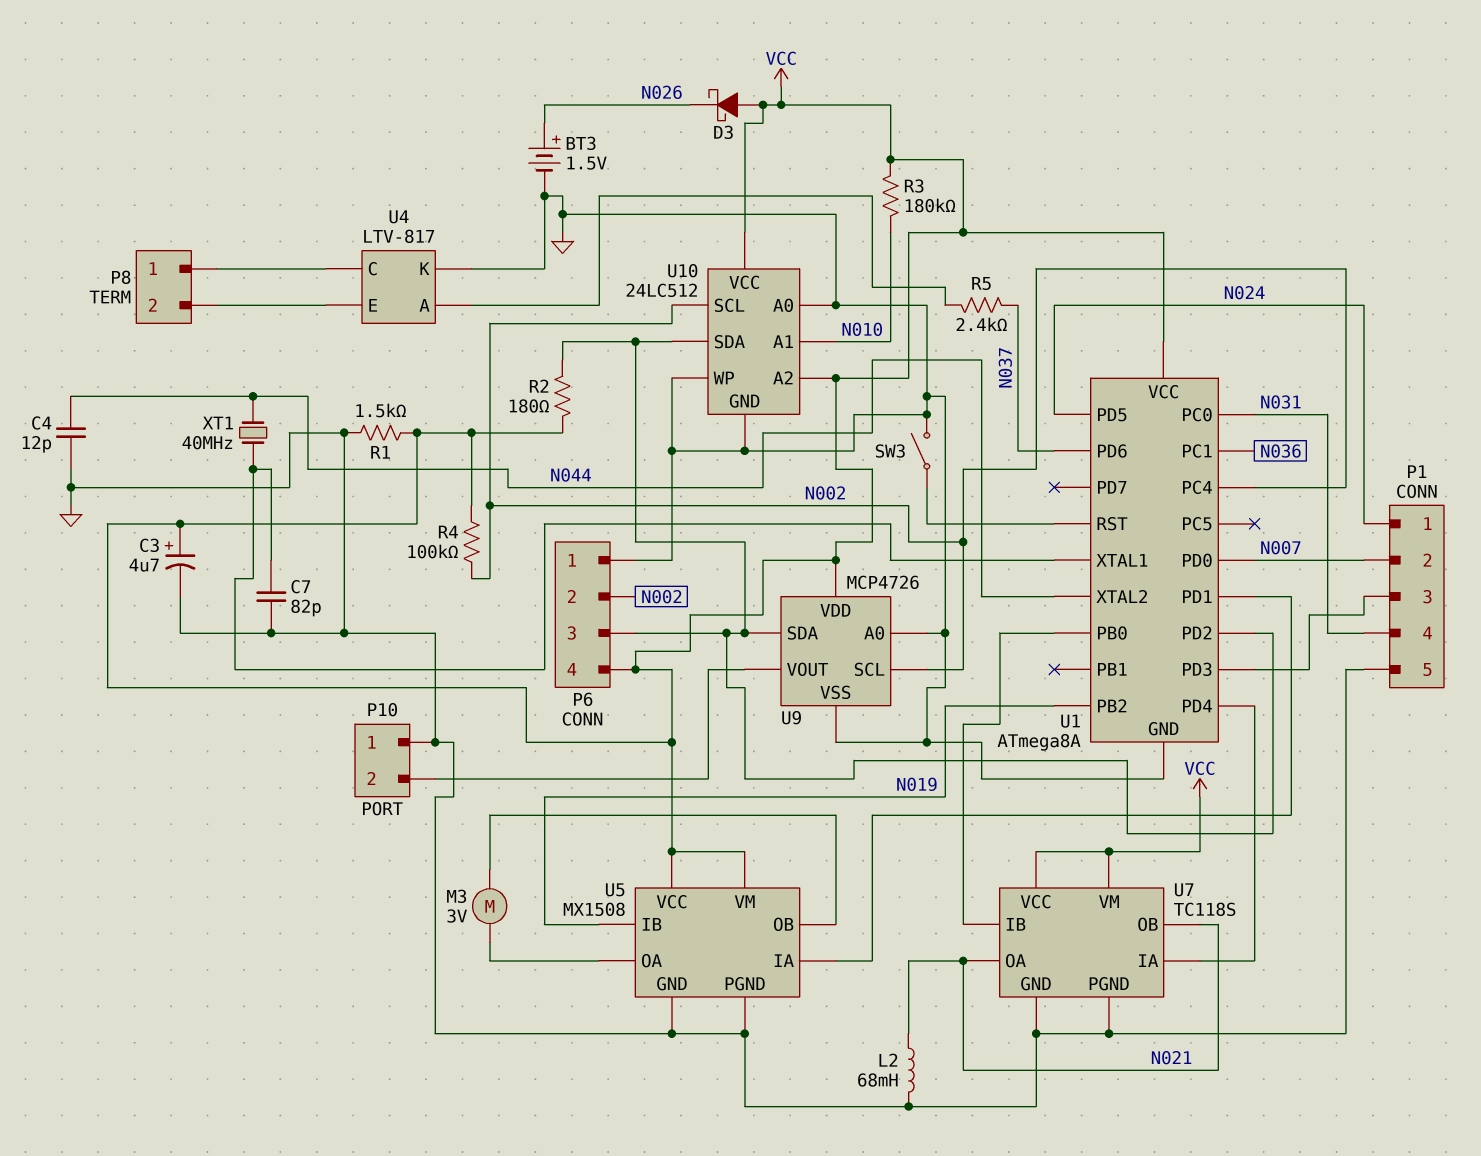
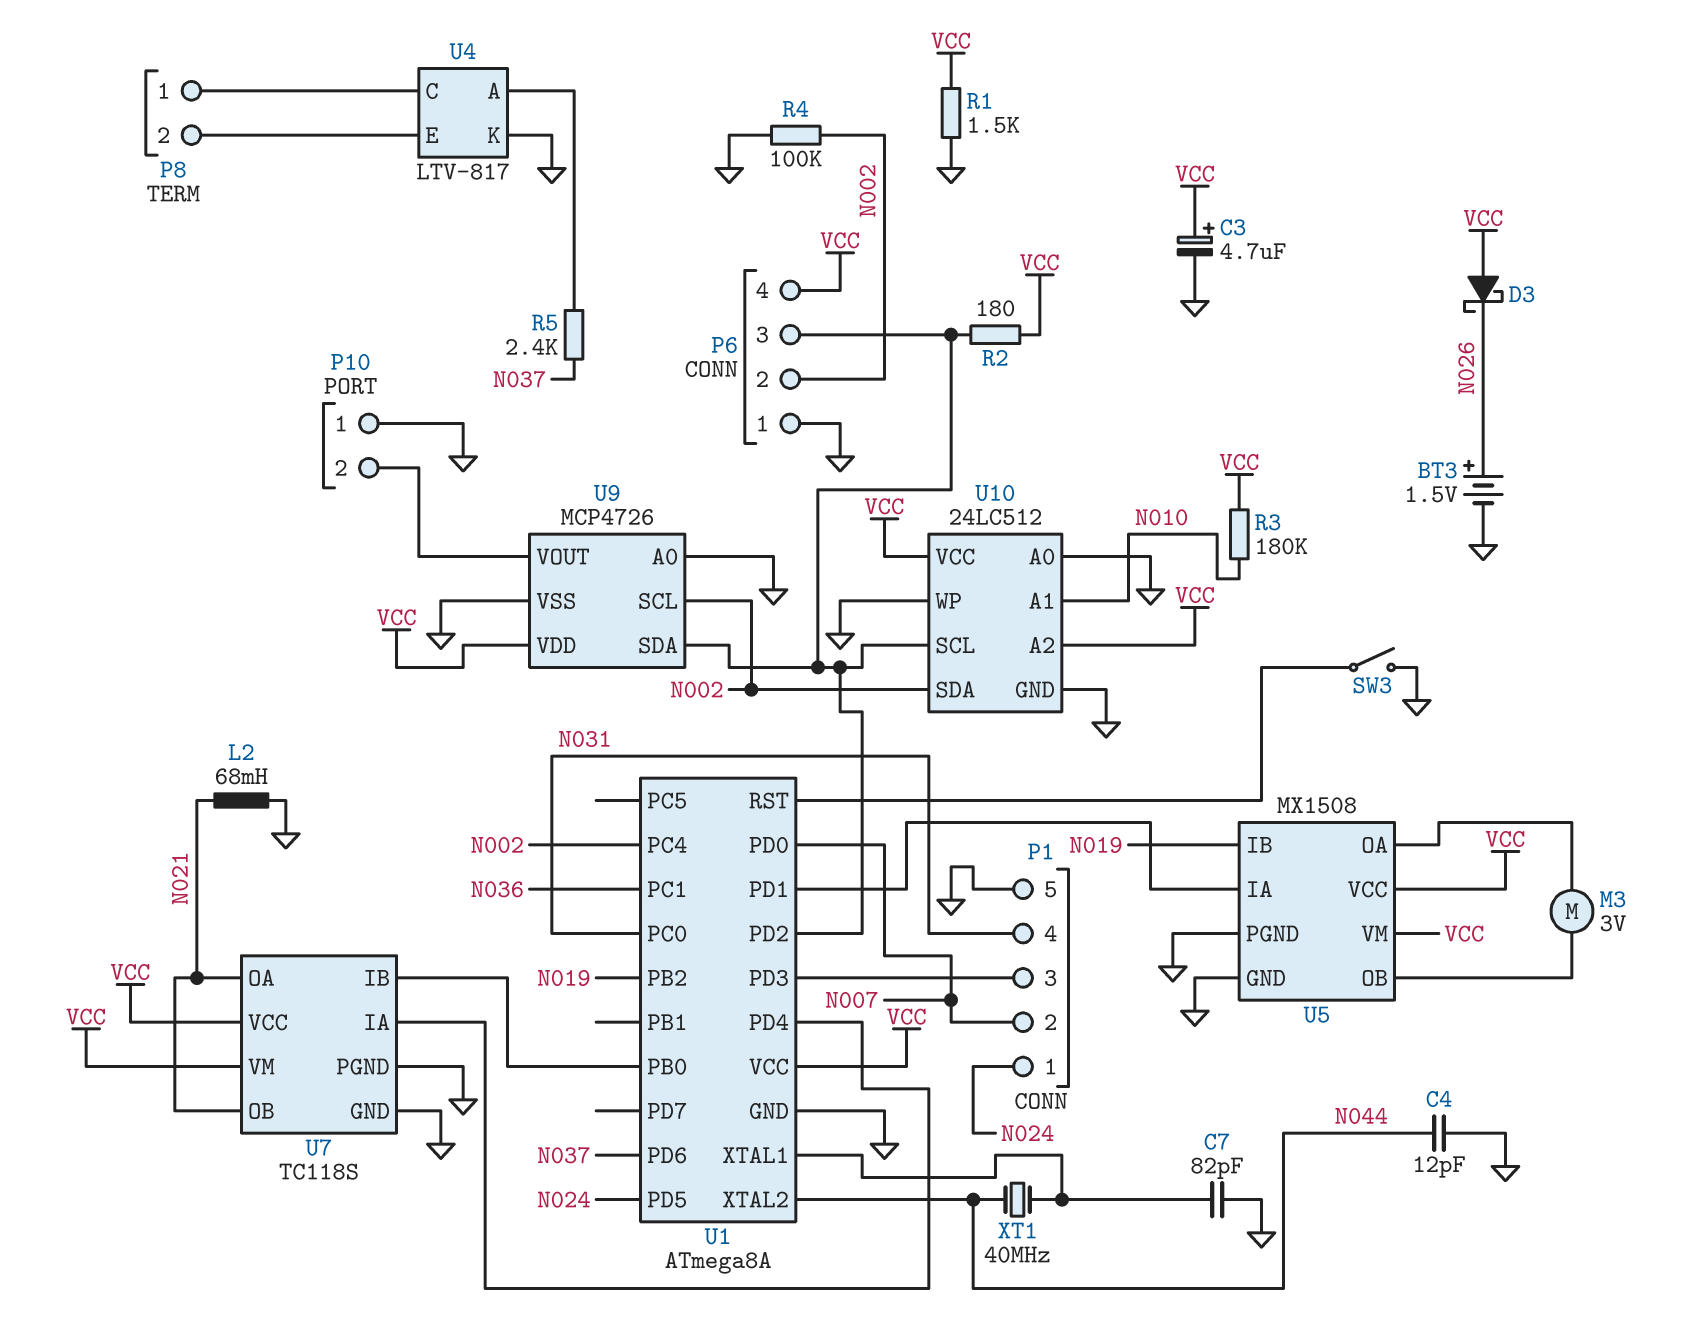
R4: 100k (N002, VCC) -> 100k (GND, N002)
U10 pin SCL: N002 -> P6/3
U10 pin SDA: P6/3 -> N002

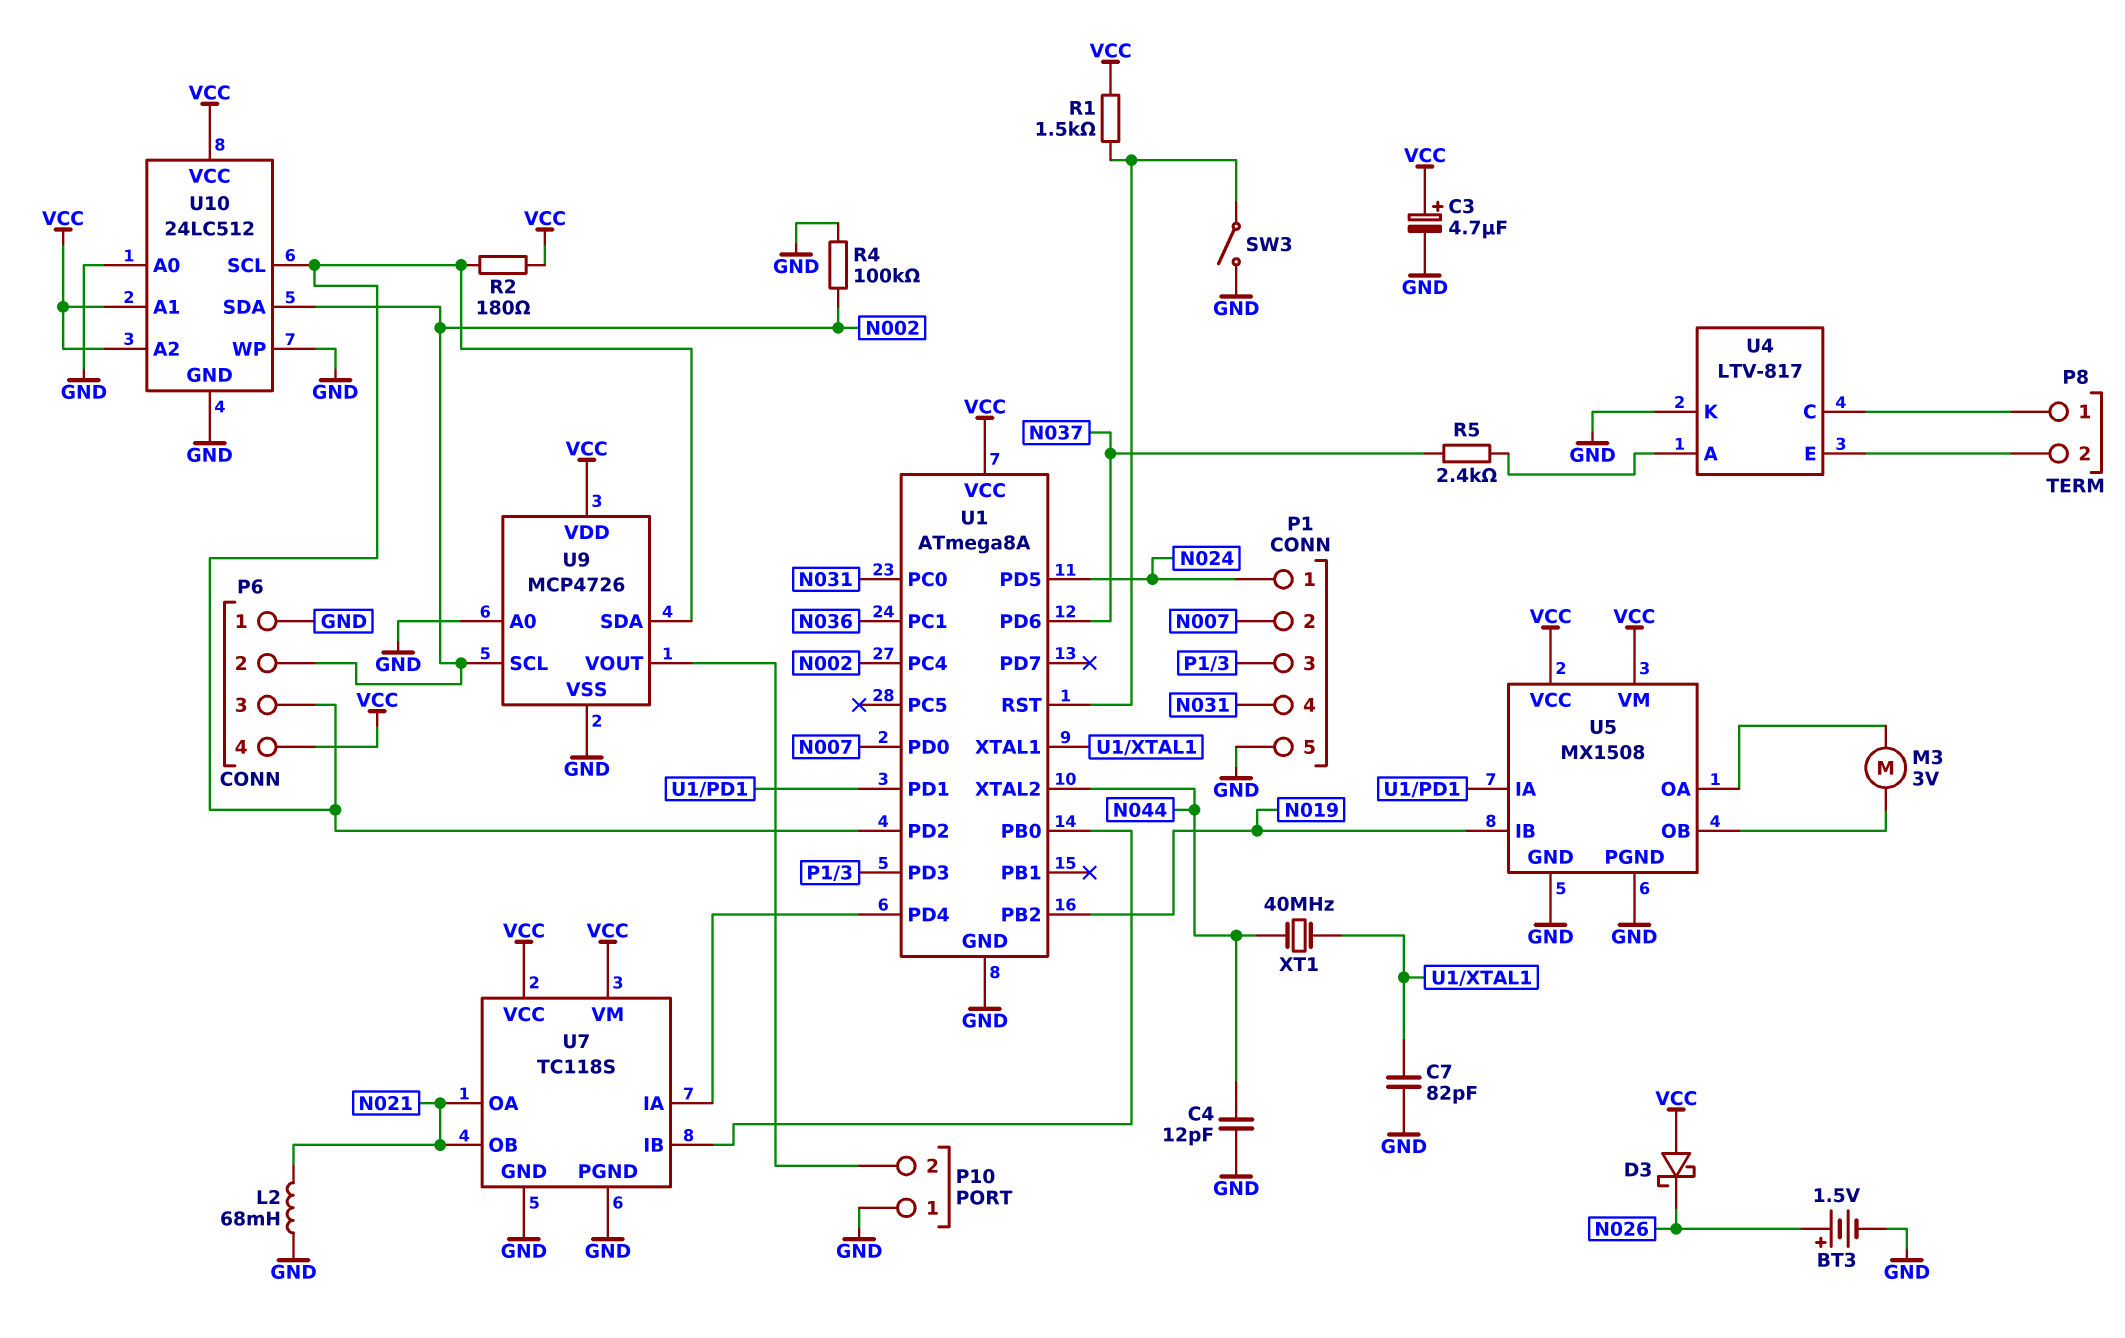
R1: 1.5k (GND, VCC) -> 1.5k (U1/RST, VCC)
R3: 180k (N010, VCC) -> none
U10 pin A1: N010 -> VCC

